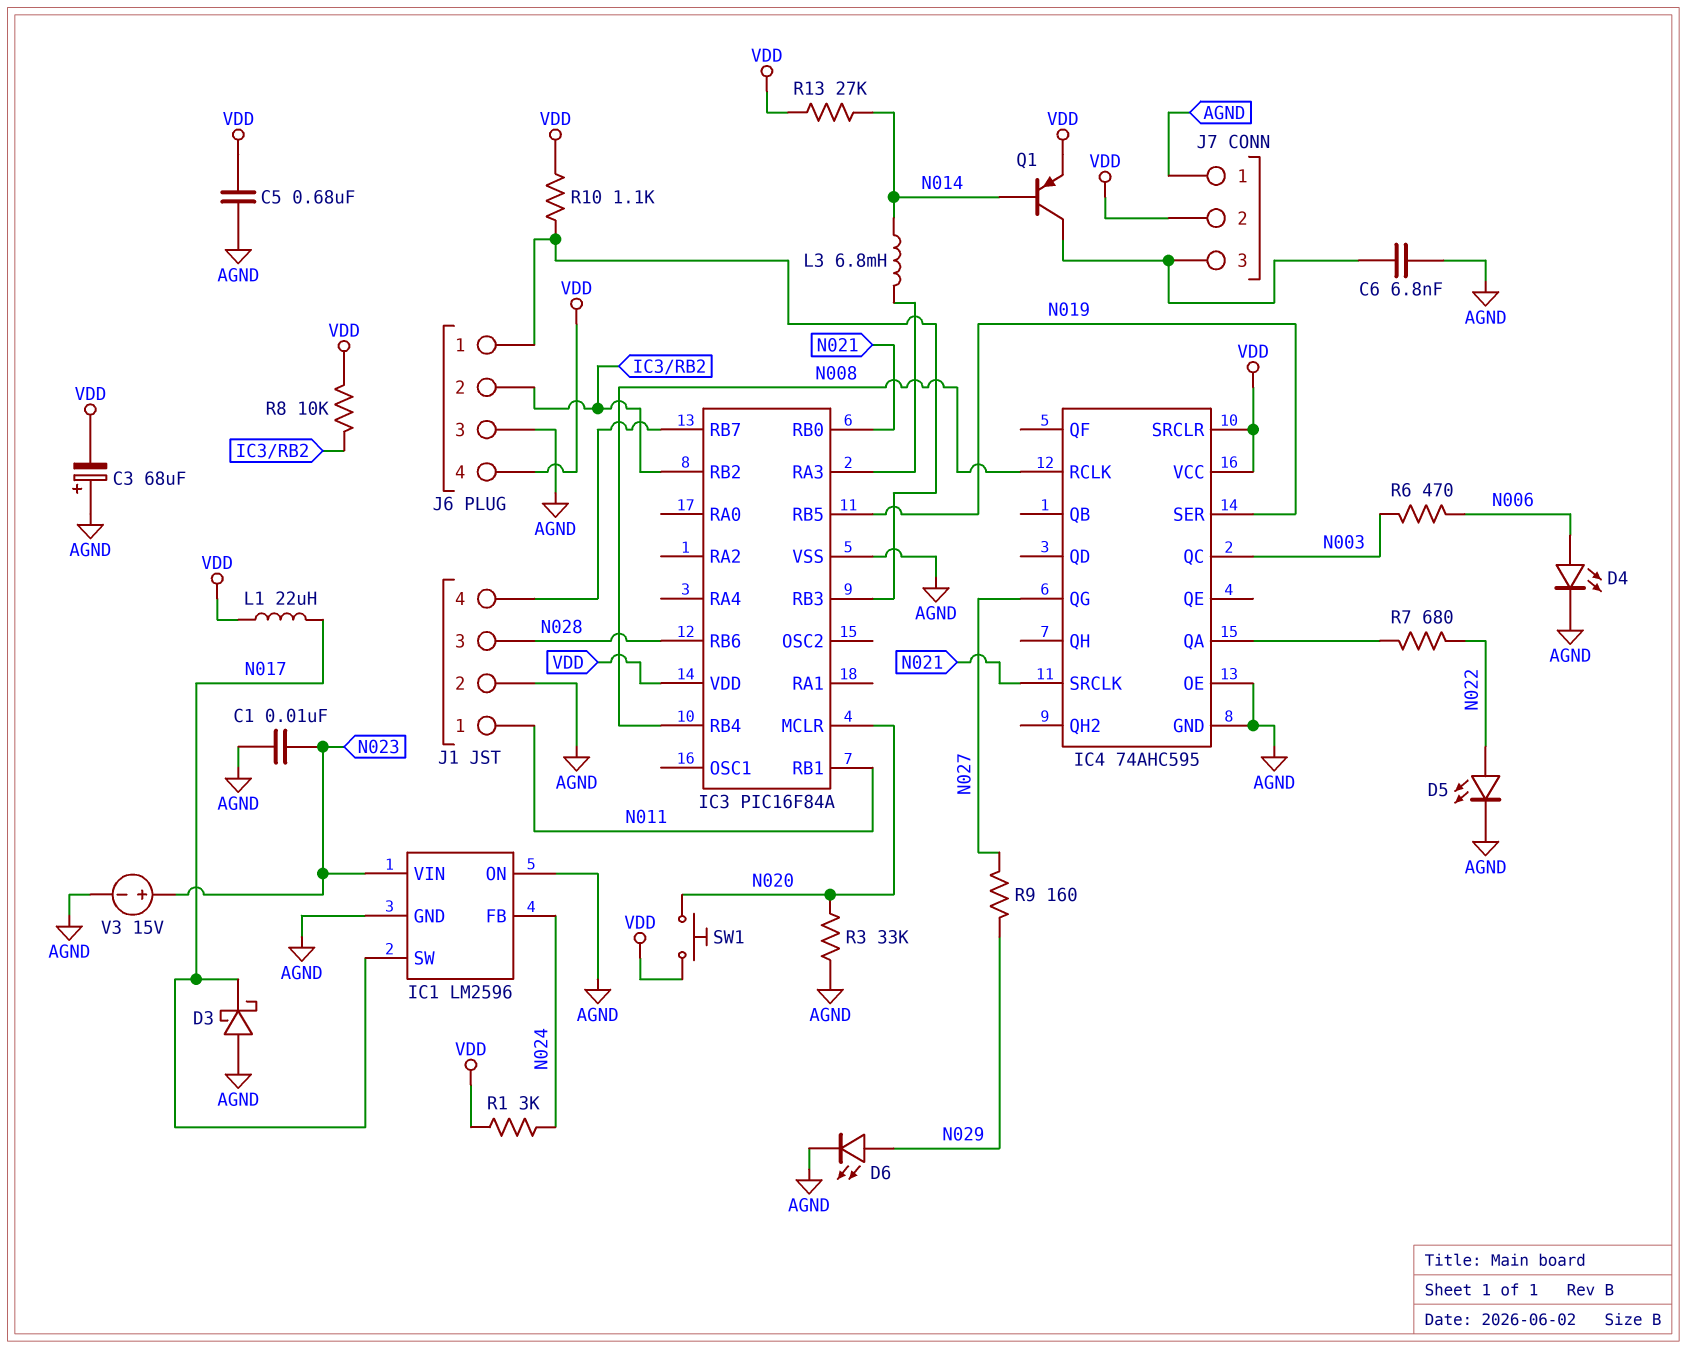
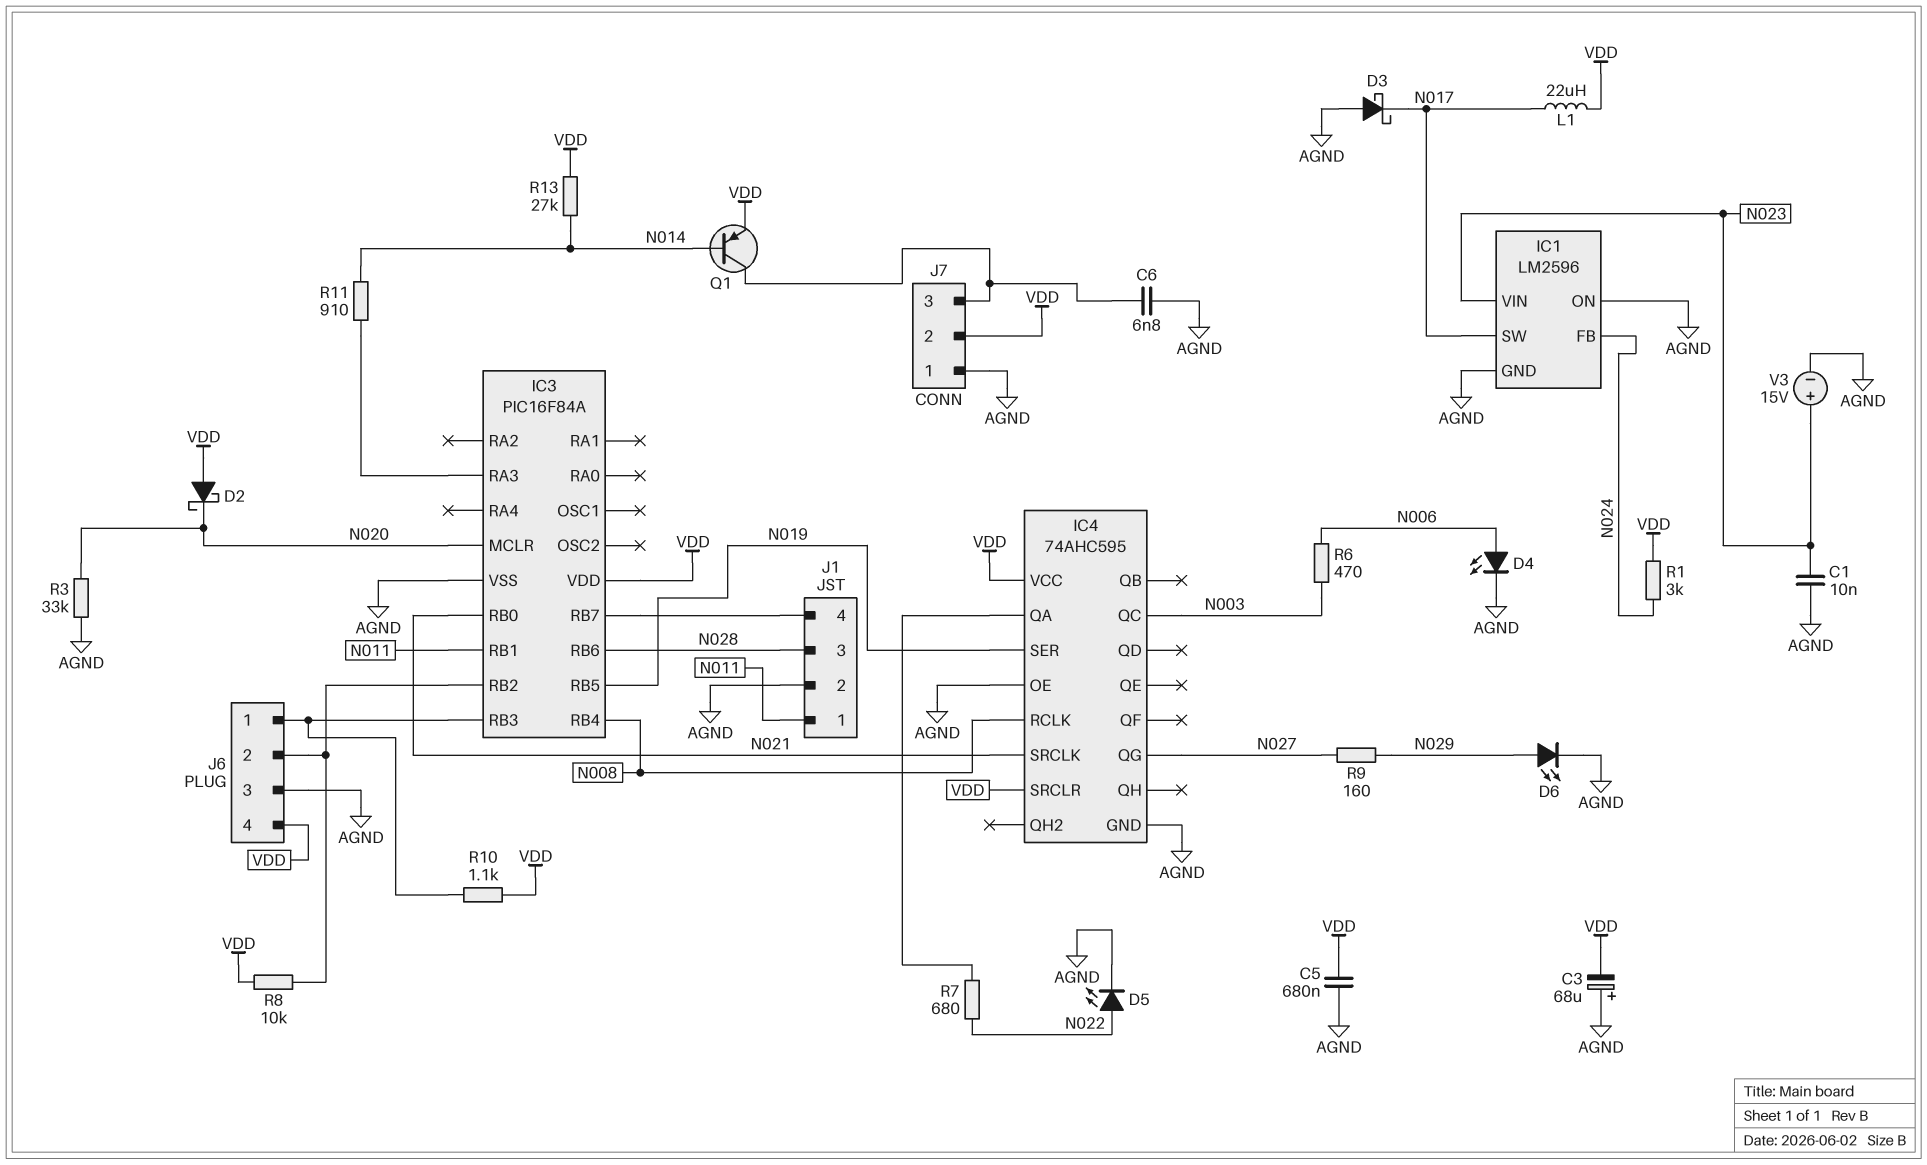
D2: none -> schottky (A VDD, K N020)
L3: 6.8mH (IC3/RA3, N014) -> none
R11: none -> 910 (IC3/RA3, N014)
SW1: button (N020, VDD) -> none

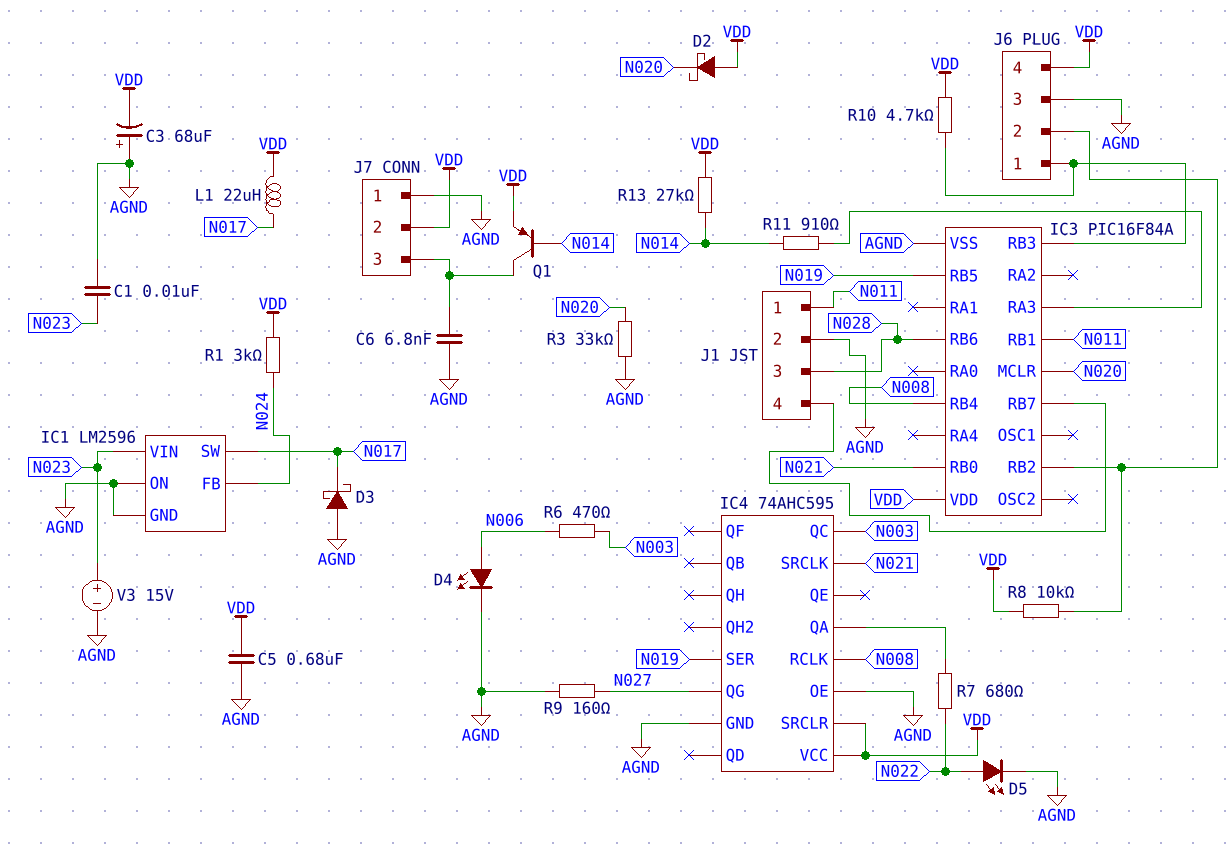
D6: LED (A N029, K AGND) -> none
R9: 160 (N027, N029) -> 160 (AGND, N027)
R10: 1.1k (IC3/RB3, VDD) -> 4.7k (IC3/RB3, VDD)

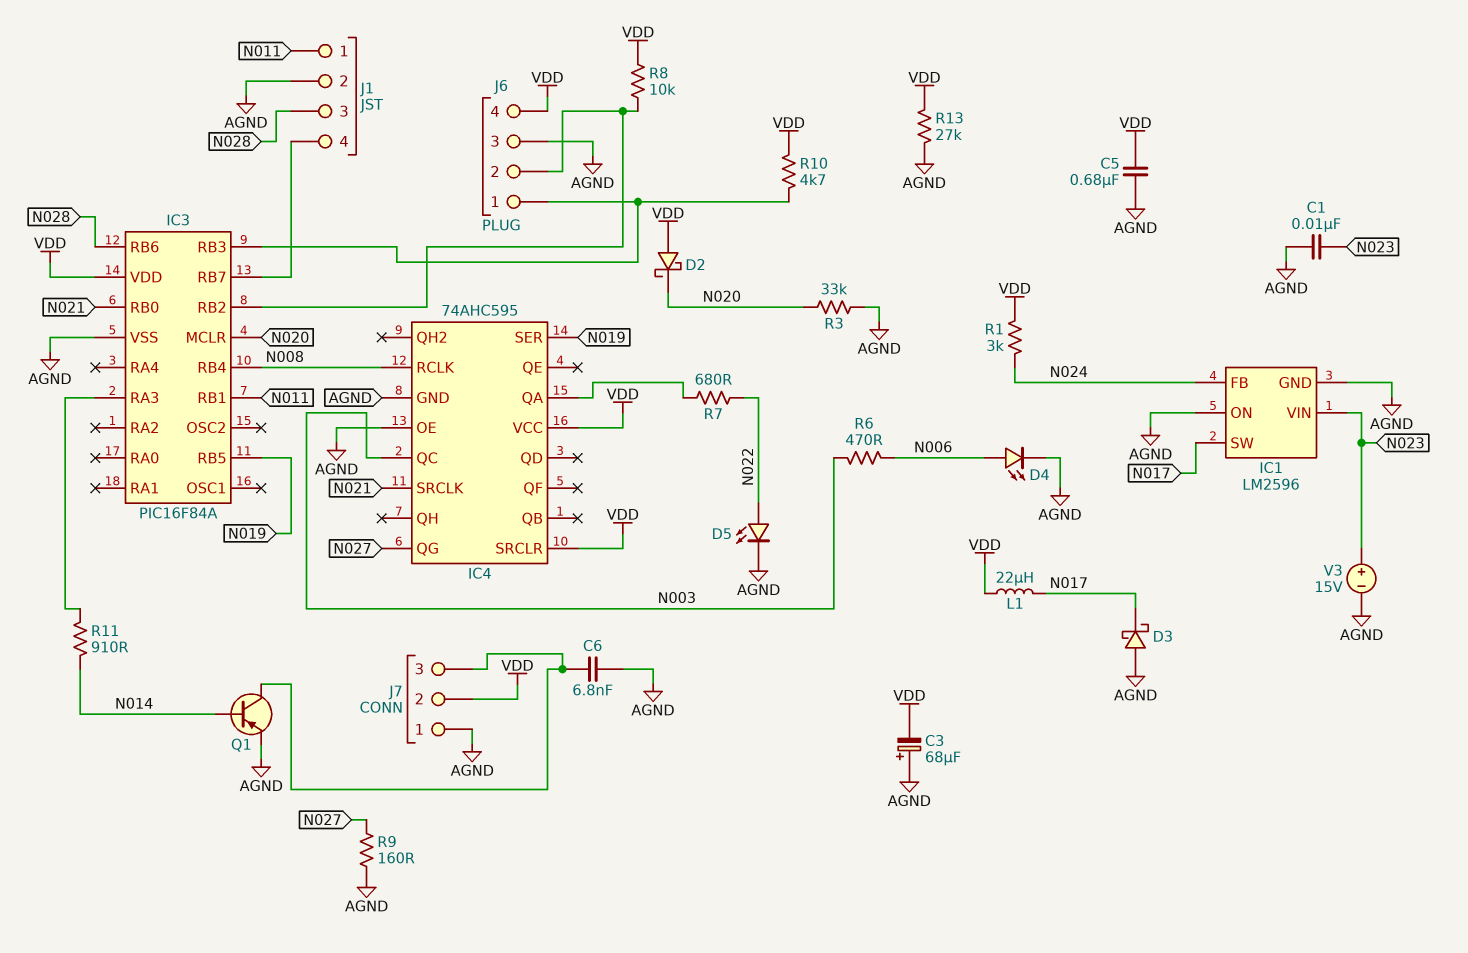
Q1: PNP (B N014, C J7/3, E VDD) -> PNP (B N014, C J7/3, E AGND)
R13: 27k (N014, VDD) -> 27k (AGND, VDD)

